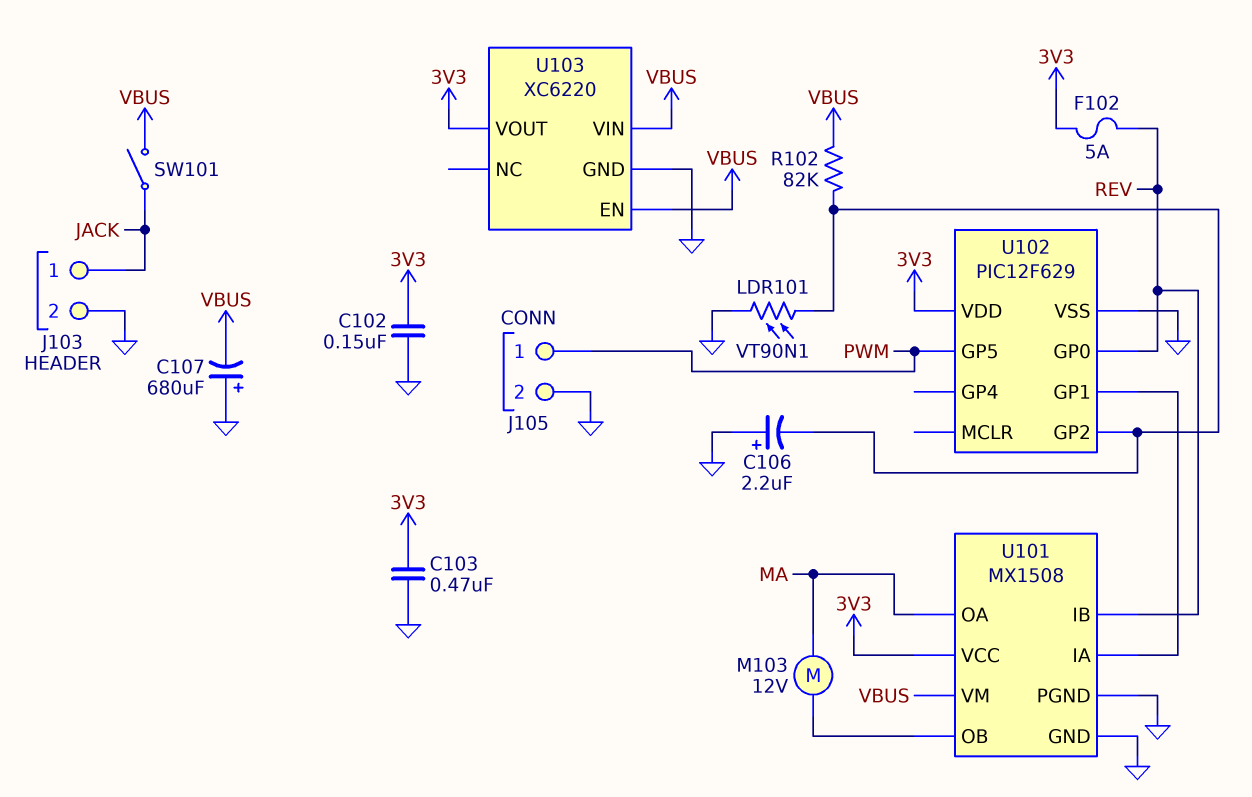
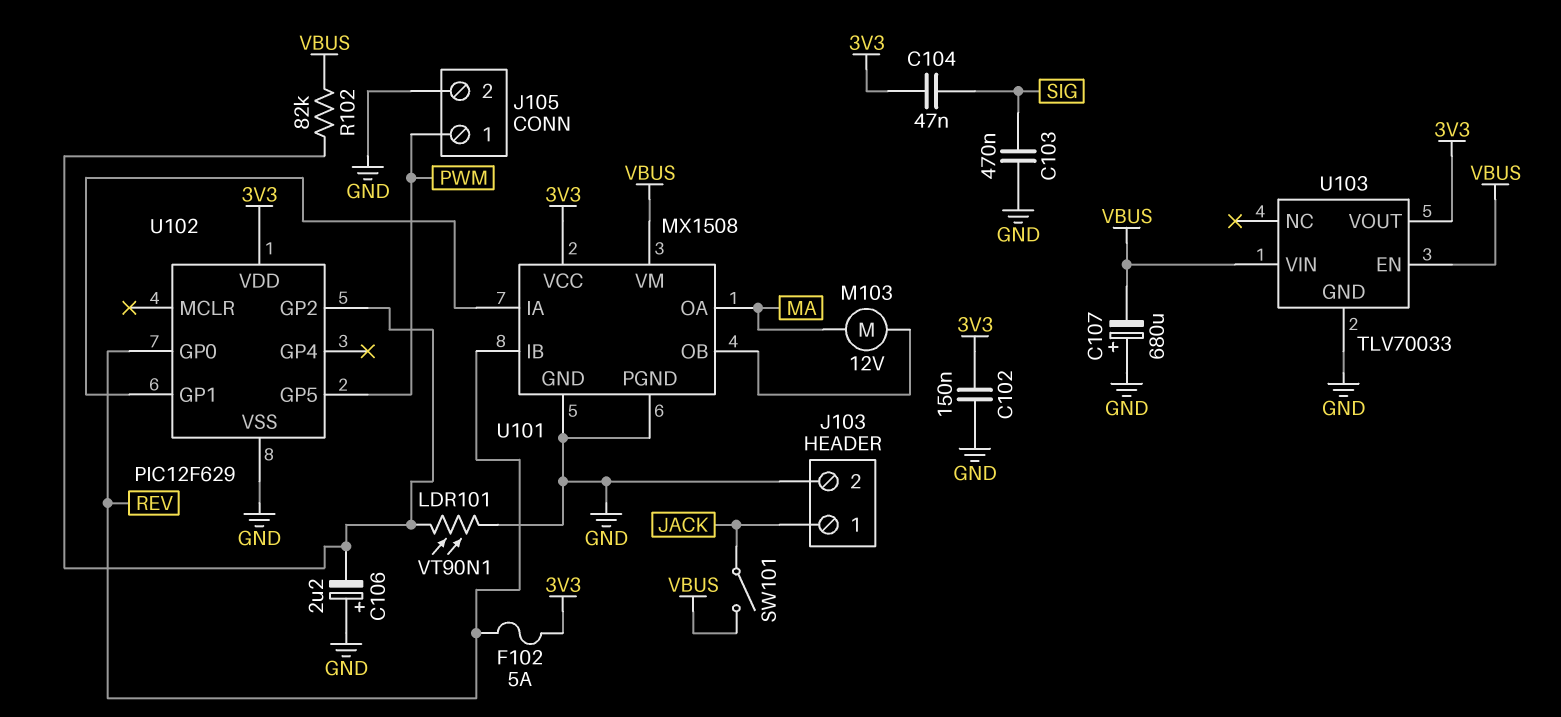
C103: 470nF (3V3, GND) -> 470nF (GND, SIG)
C104: none -> 47nF (3V3, SIG)
U103: XC6220 -> TLV70033

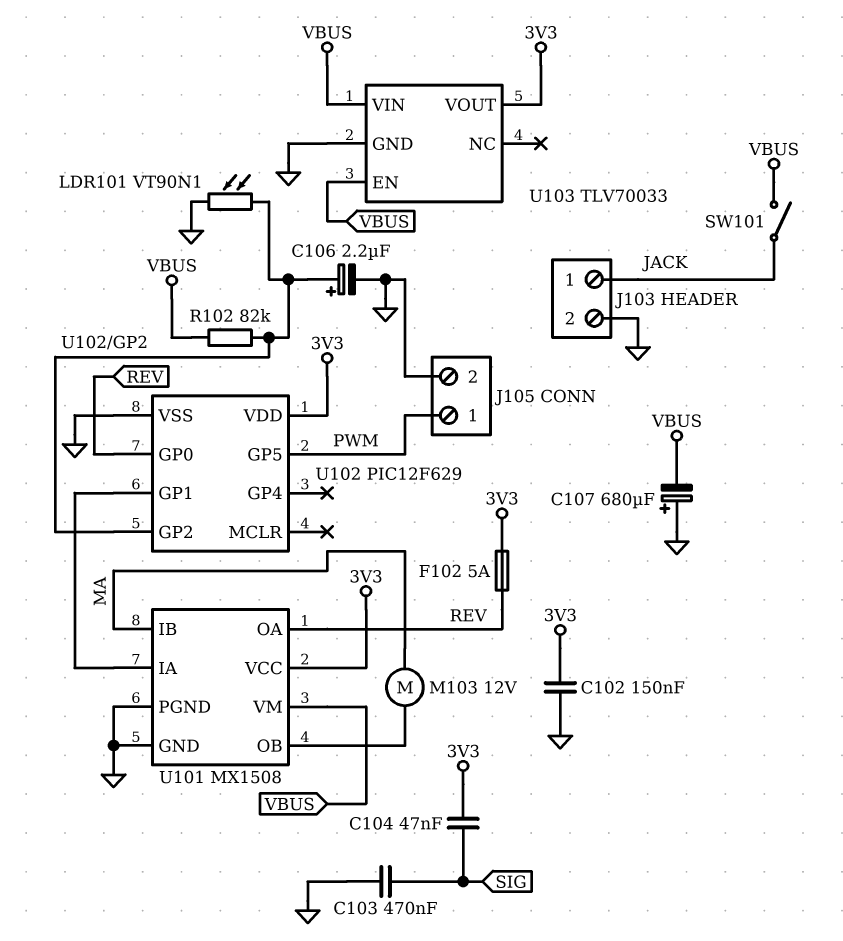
C106: 2.2uF (plus GND, minus U102/GP2) -> 2.2uF (plus U102/GP2, minus GND)
U101 pin IB: REV -> MA
U101 pin OA: MA -> REV

